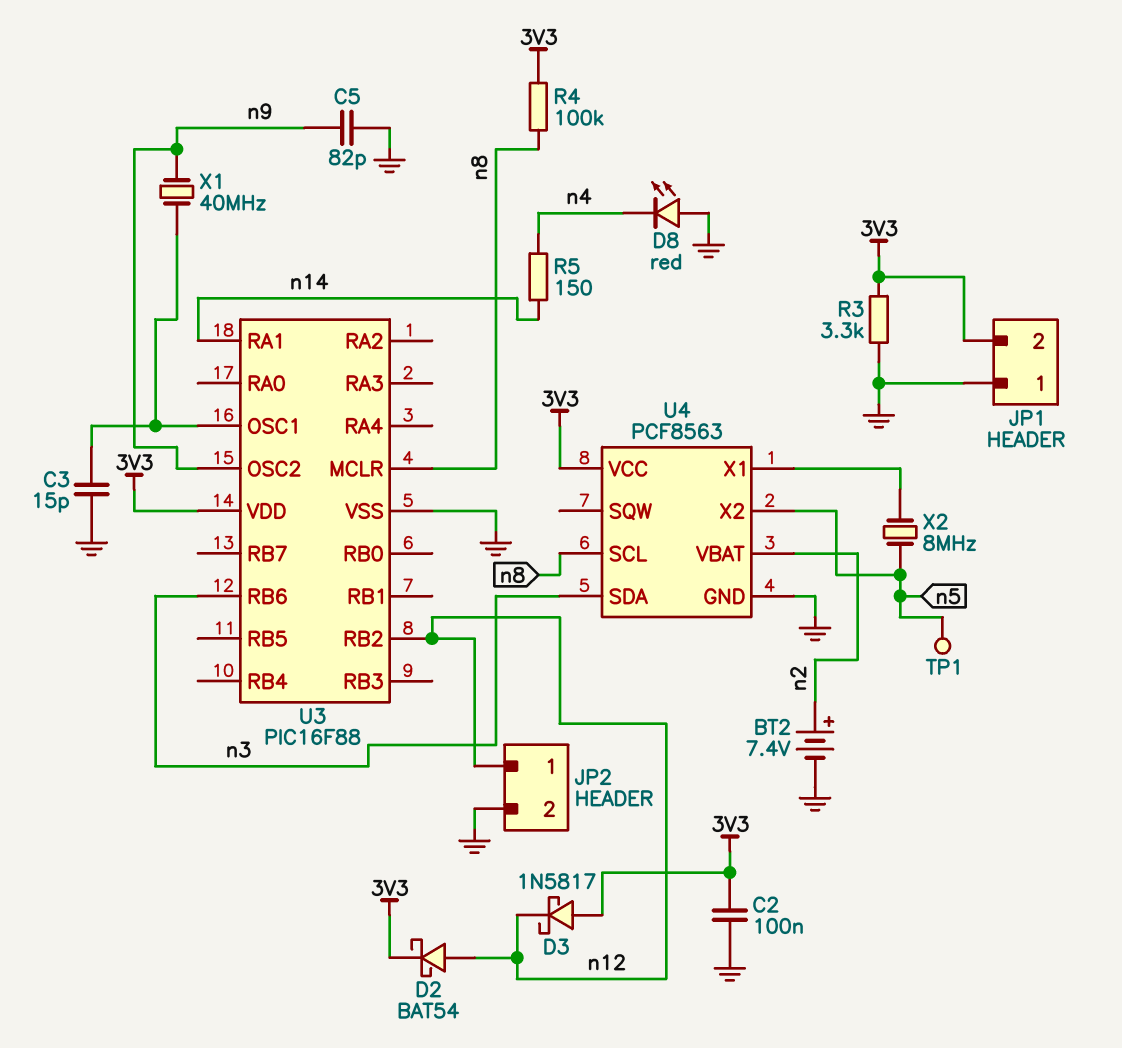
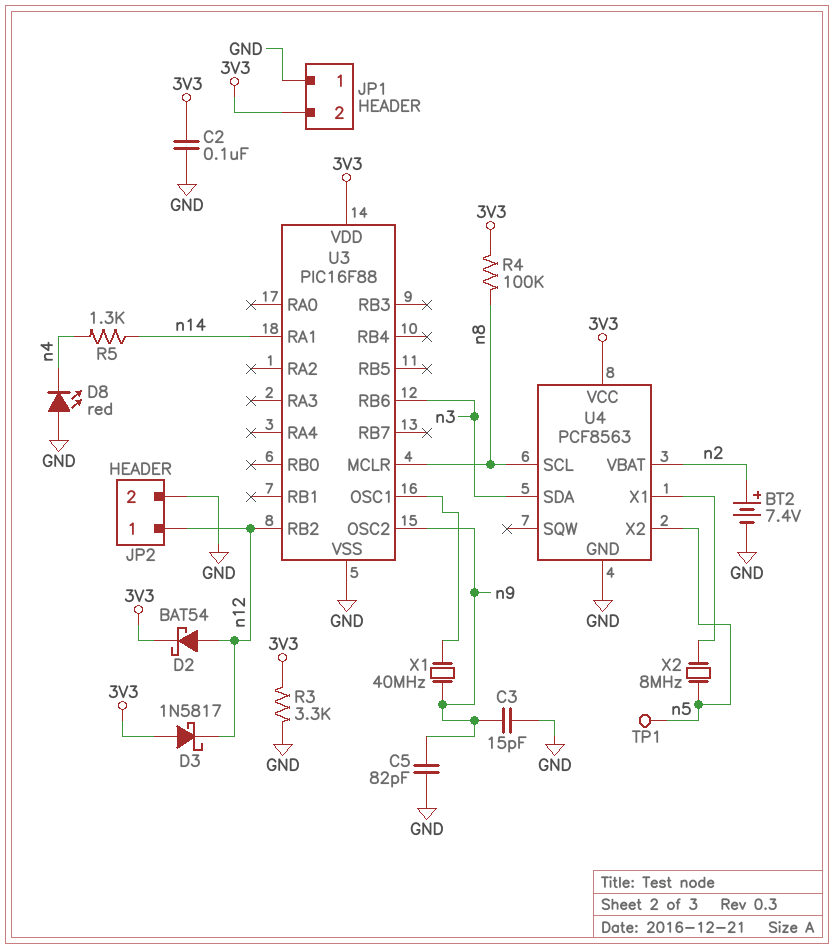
C3: 15pF (GND, U3/OSC1) -> 15pF (GND, n9)
R5: 150 (n4, n14) -> 1.3k (n4, n14)

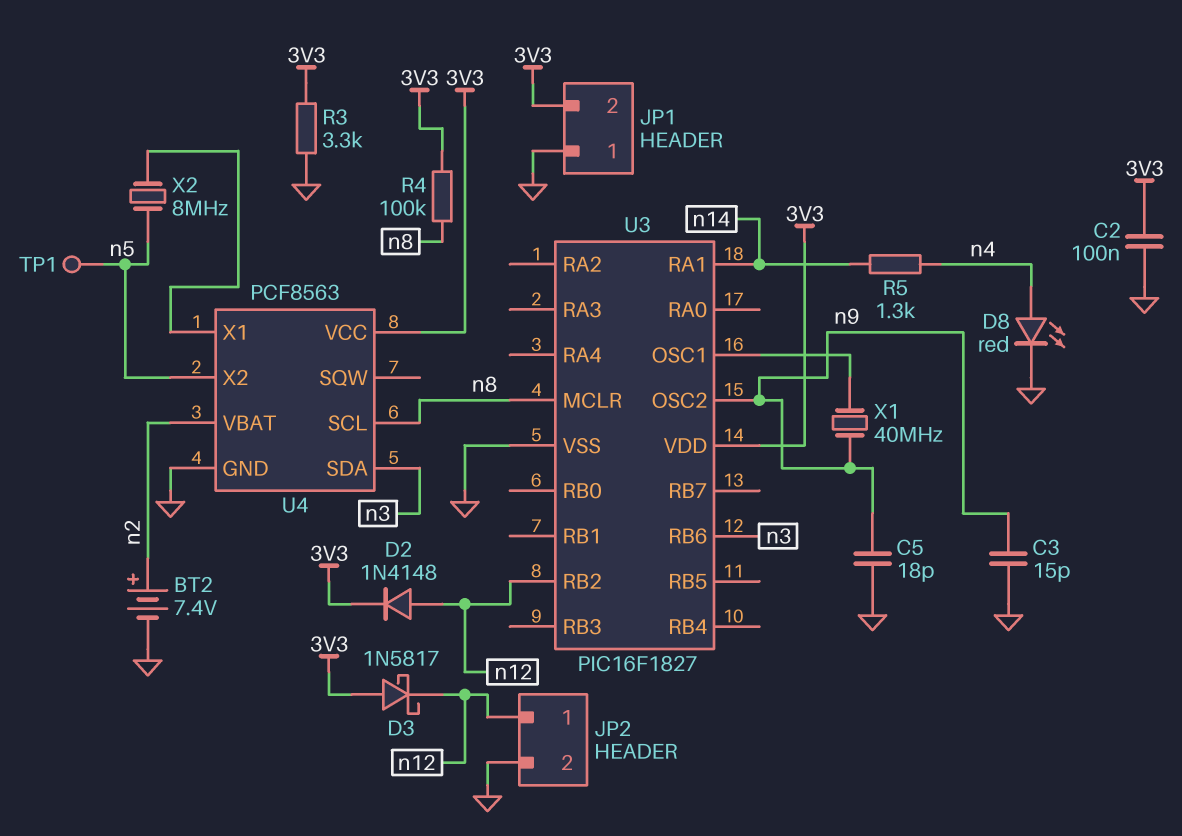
C5: 82pF (GND, n9) -> 18pF (GND, n9)
D2: schottky BAT54 (A n12, K 3V3) -> diode 1N4148 (A n12, K 3V3)
D8: LED red (A GND, K n4) -> LED red (A n4, K GND)
U3: PIC16F88 -> PIC16F1827

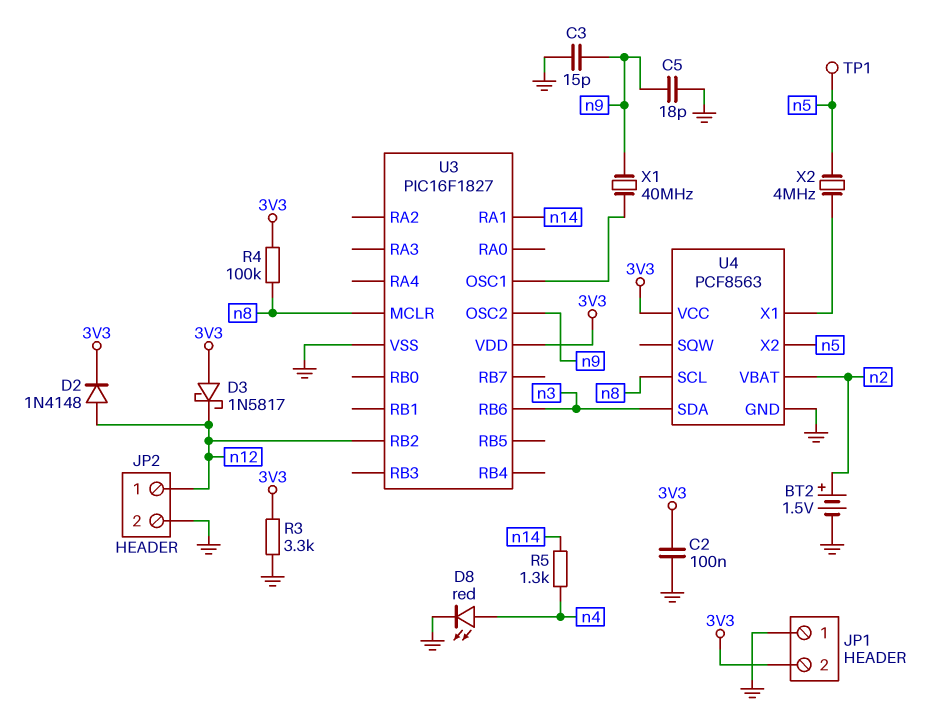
BT2: 7.4V (plus n2, minus GND) -> 1.5V (plus n2, minus GND)
X2: 8MHz (U4/X1, n5) -> 4MHz (U4/X1, n5)

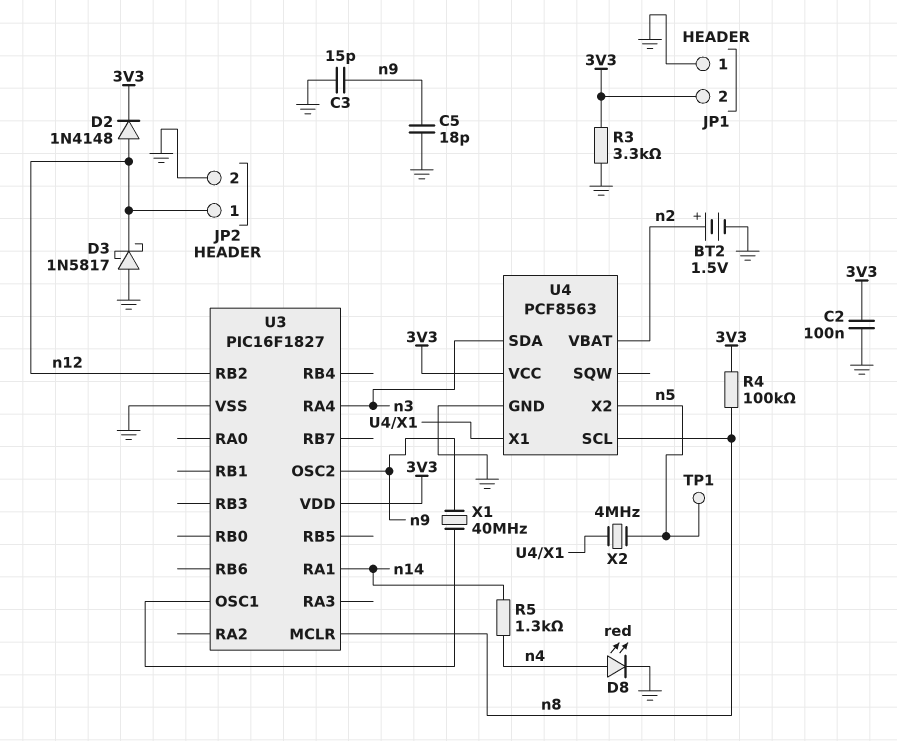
D3: schottky 1N5817 (A 3V3, K n12) -> schottky 1N5817 (A GND, K n12)
U3 pin RA4: none -> n3
U3 pin RB6: n3 -> none

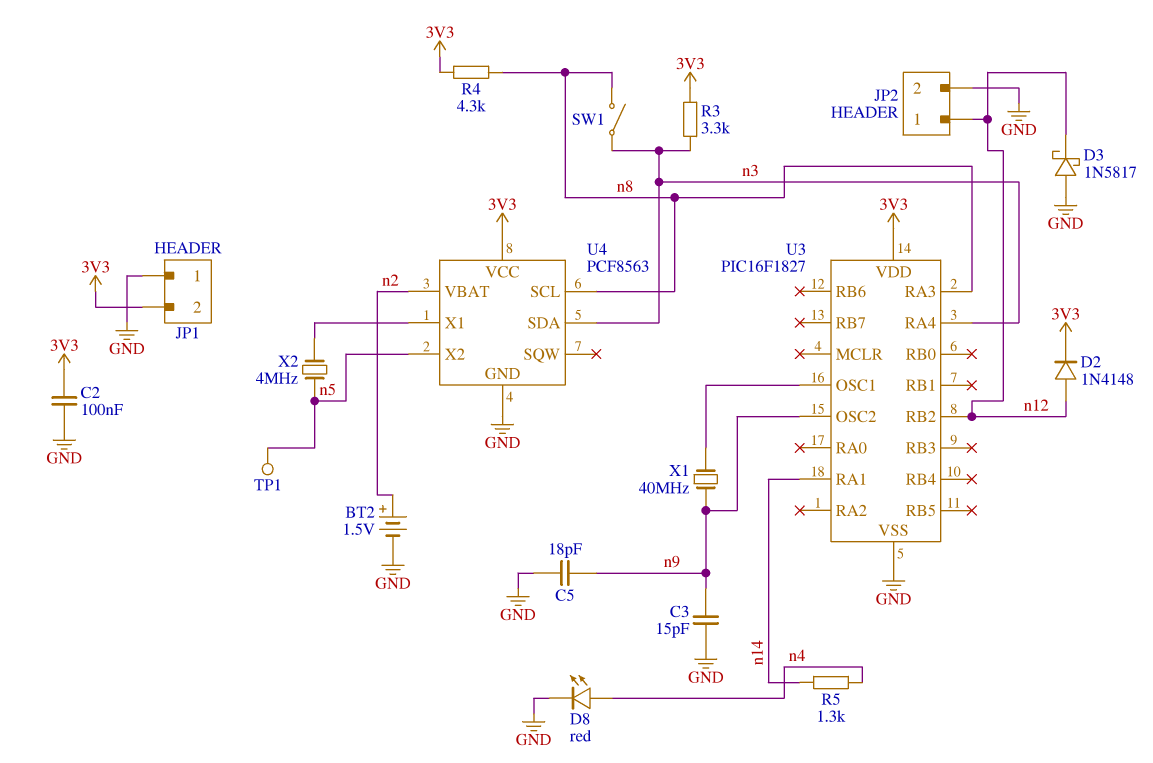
R3: 3.3k (3V3, GND) -> 3.3k (3V3, n3)
R4: 100k (3V3, n8) -> 4.3k (3V3, n8)
SW1: none -> switch (n3, n8)
U3 pin MCLR: n8 -> none
U3 pin RA3: none -> n8

